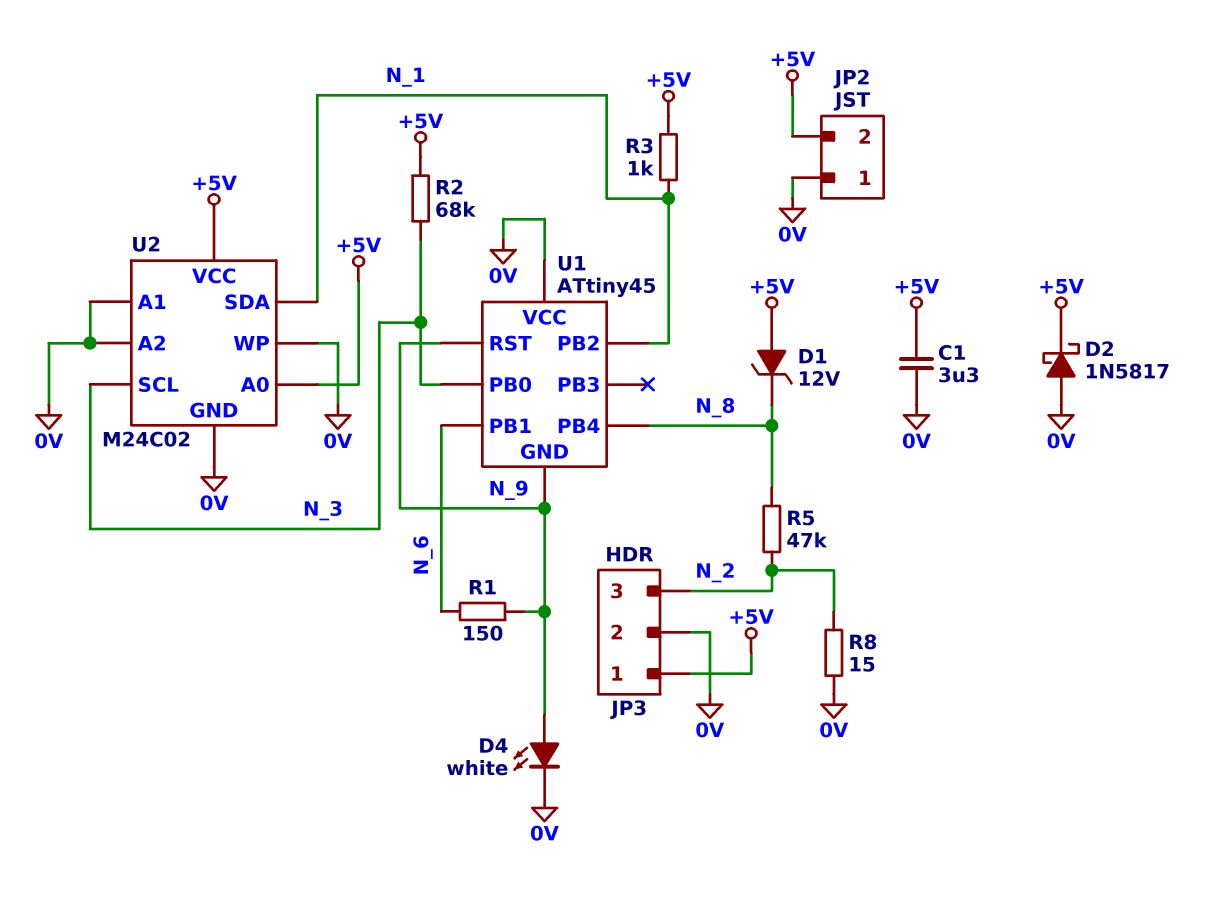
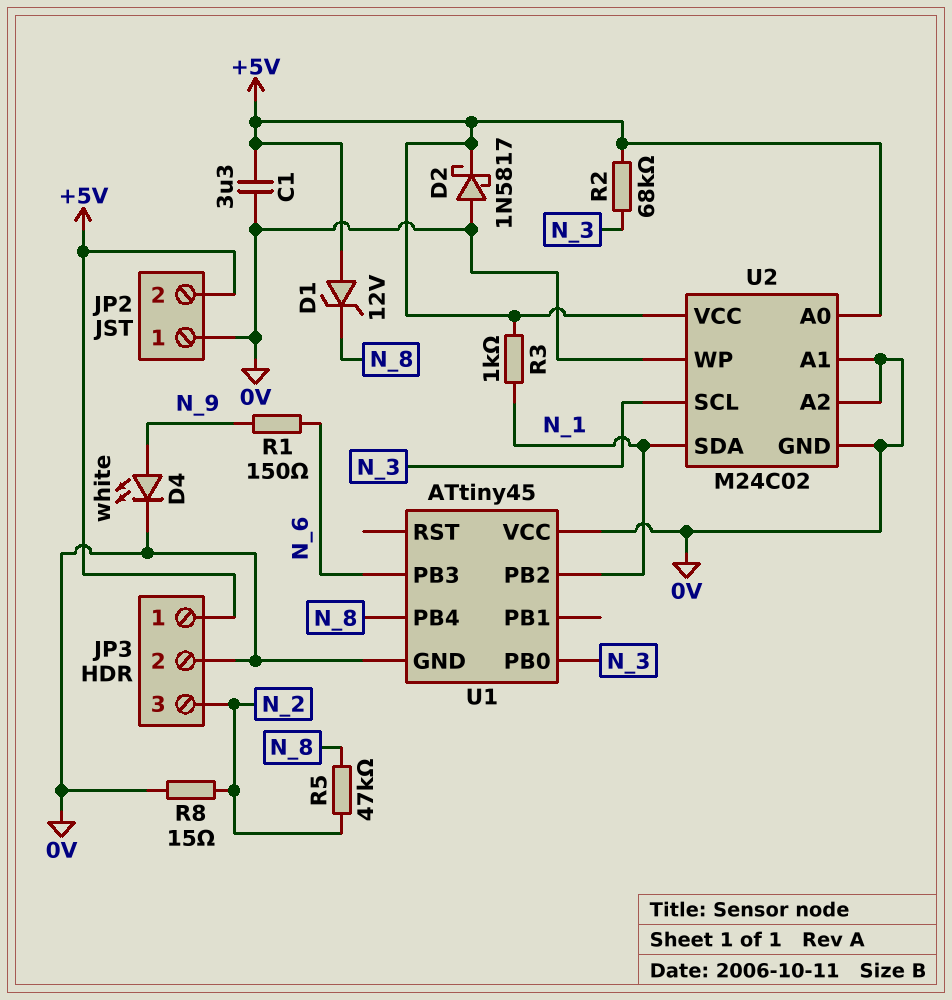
U1 pin GND: N_9 -> 0V
U1 pin PB1: N_6 -> none
U1 pin PB3: none -> N_6
U1 pin RST: N_9 -> none

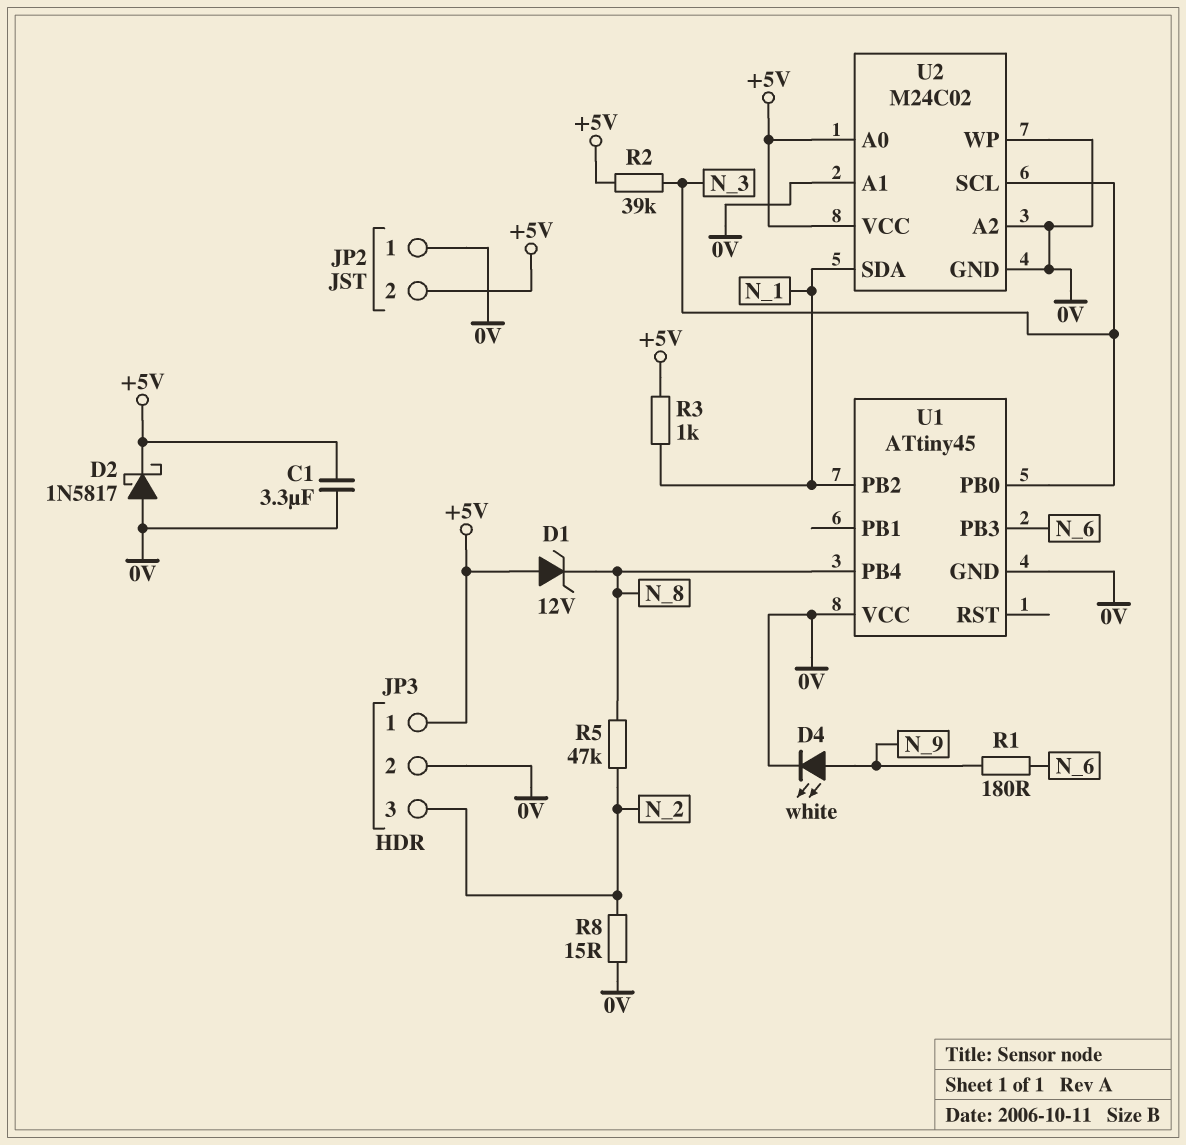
R1: 150 (N_6, N_9) -> 180 (N_6, N_9)
R2: 68k (+5V, N_3) -> 39k (+5V, N_3)

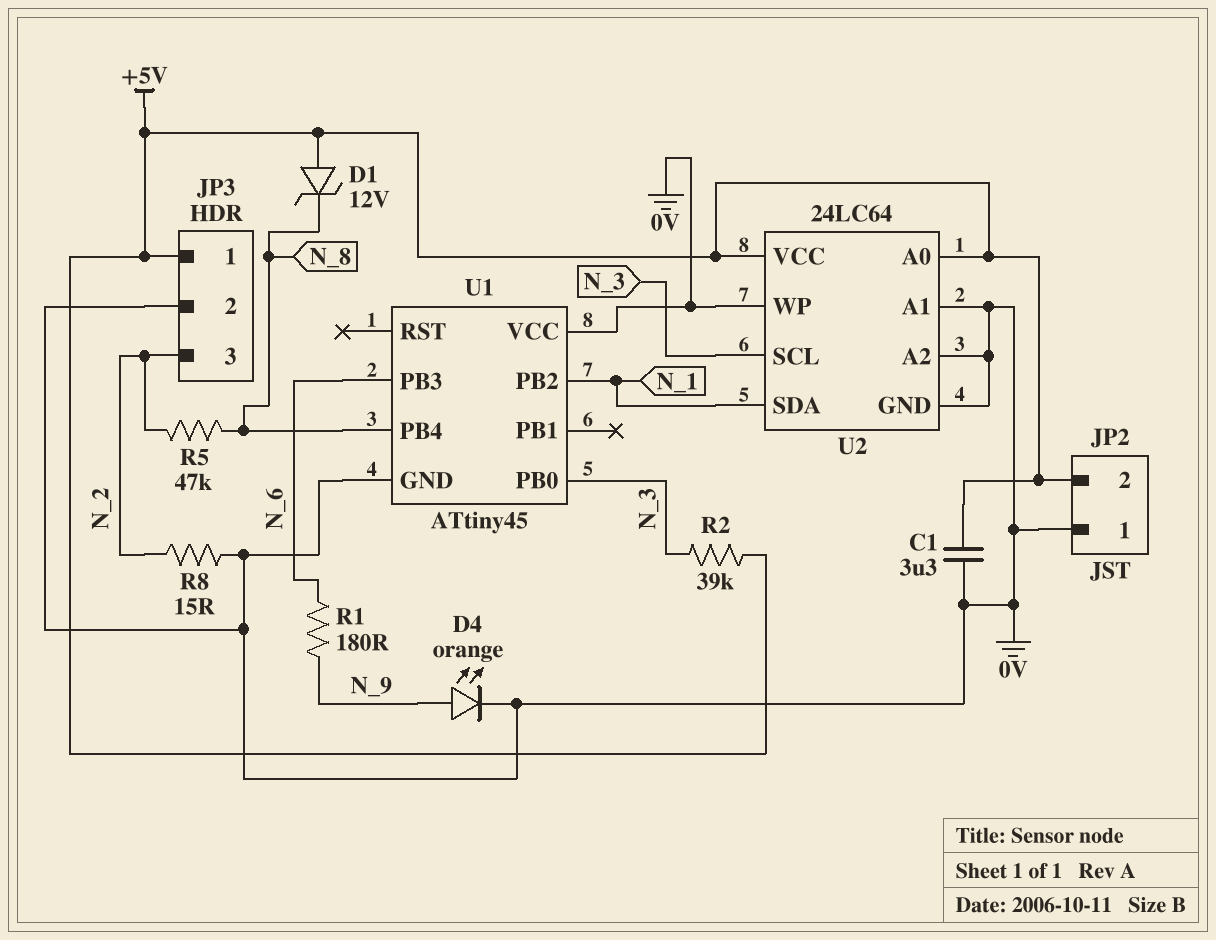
D2: schottky 1N5817 (A 0V, K +5V) -> none
D4: LED white (A N_9, K 0V) -> LED orange (A N_9, K 0V)
R3: 1k (+5V, N_1) -> none
U2: M24C02 -> 24LC64

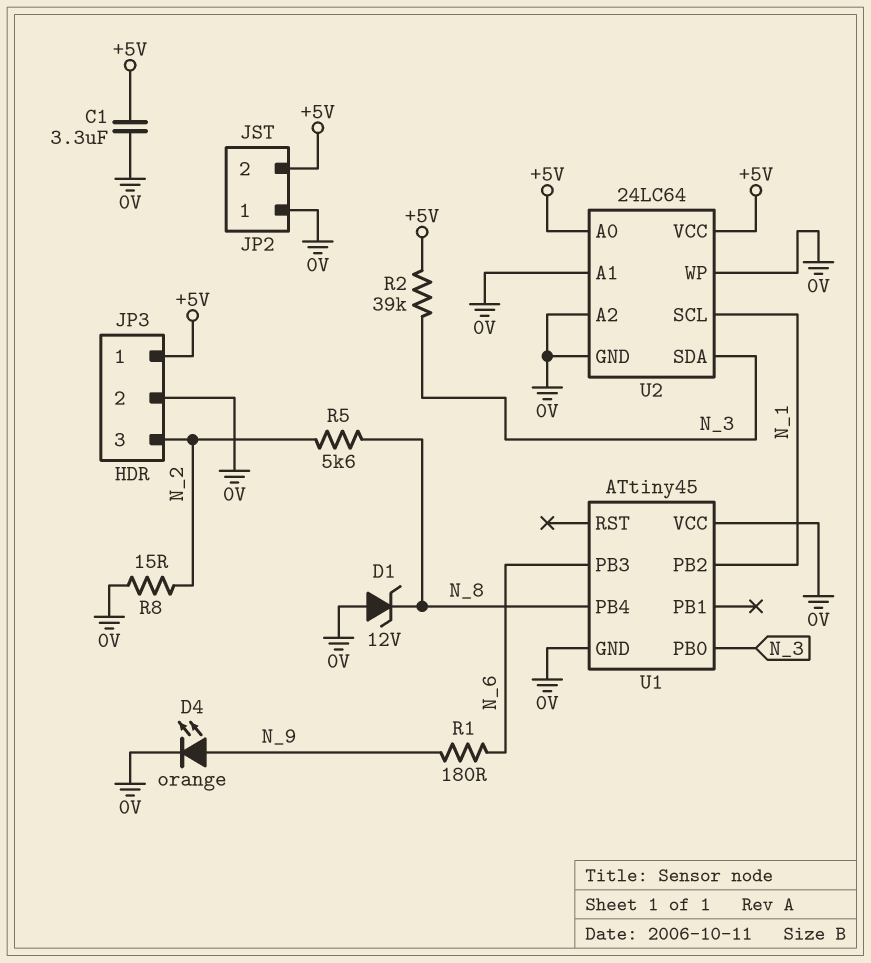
D1: zener 12V (A +5V, K N_8) -> zener 12V (A 0V, K N_8)
R5: 47k (N_2, N_8) -> 5.6k (N_2, N_8)
U2 pin SCL: N_3 -> N_1
U2 pin SDA: N_1 -> N_3

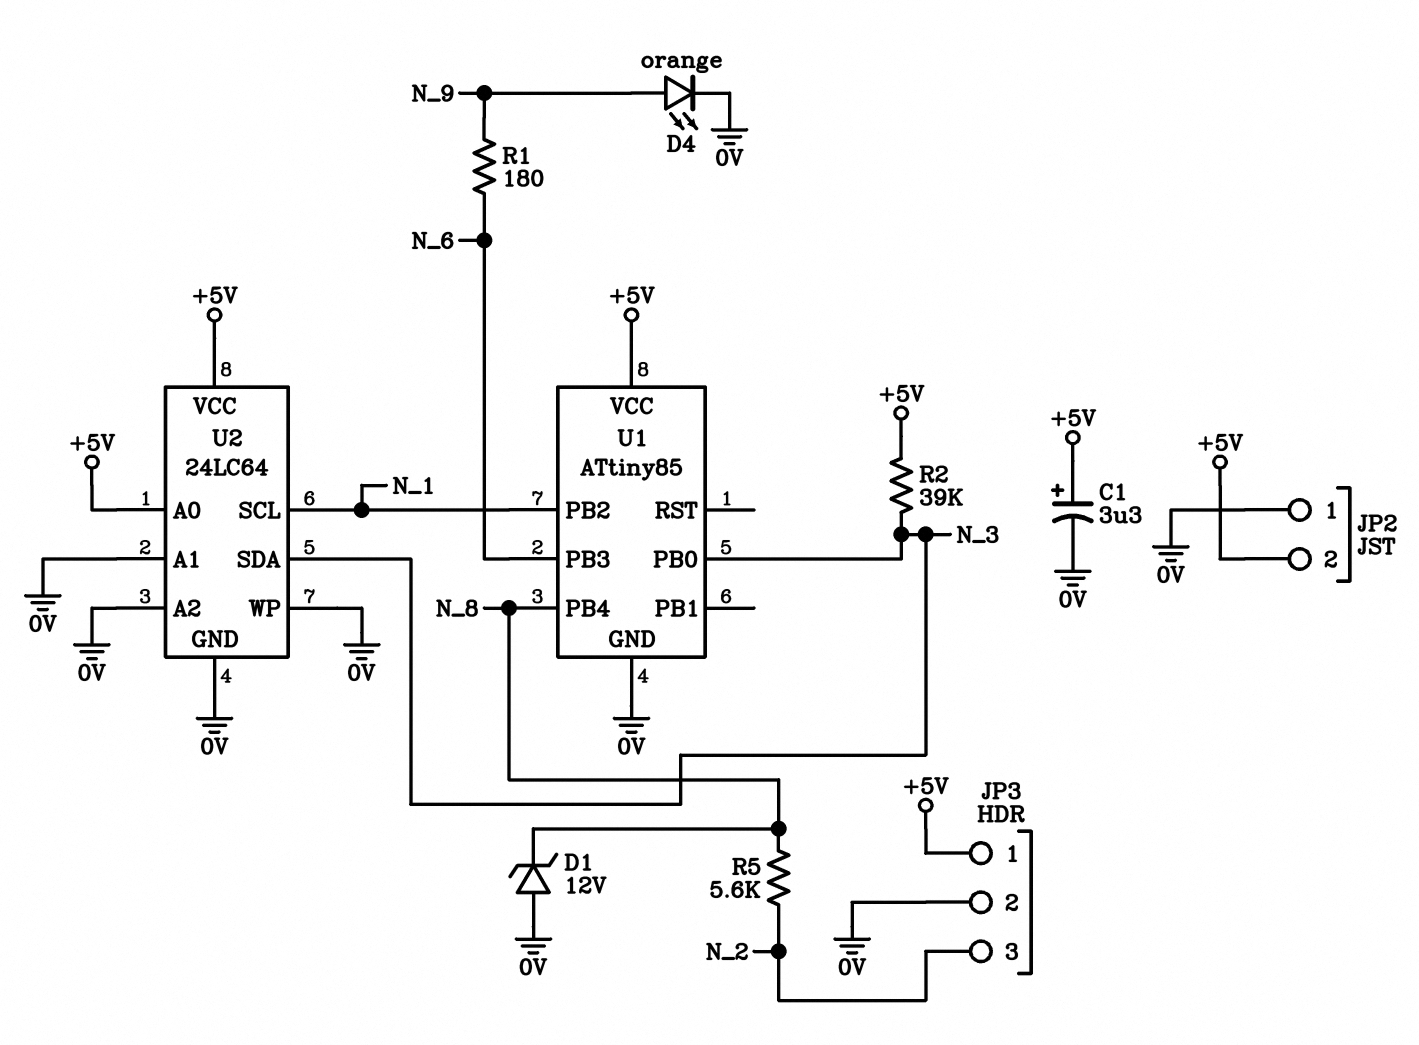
C1: 3.3uF (+5V, 0V) -> 3.3uF (plus +5V, minus 0V)
R8: 15 (0V, N_2) -> none
U1: ATtiny45 -> ATtiny85
U1 pin VCC: 0V -> +5V

